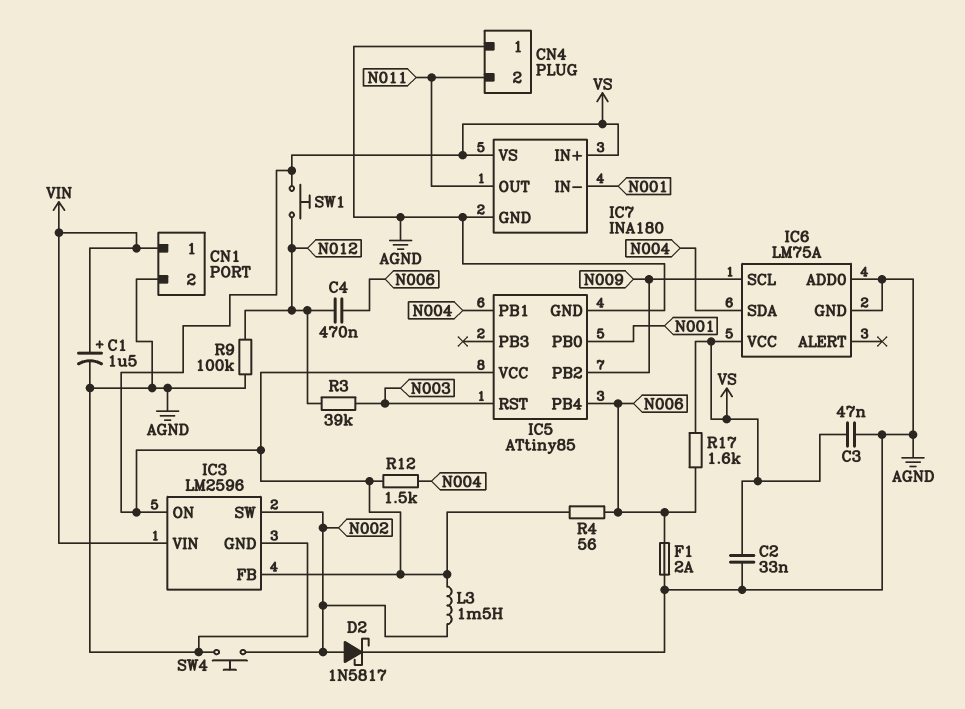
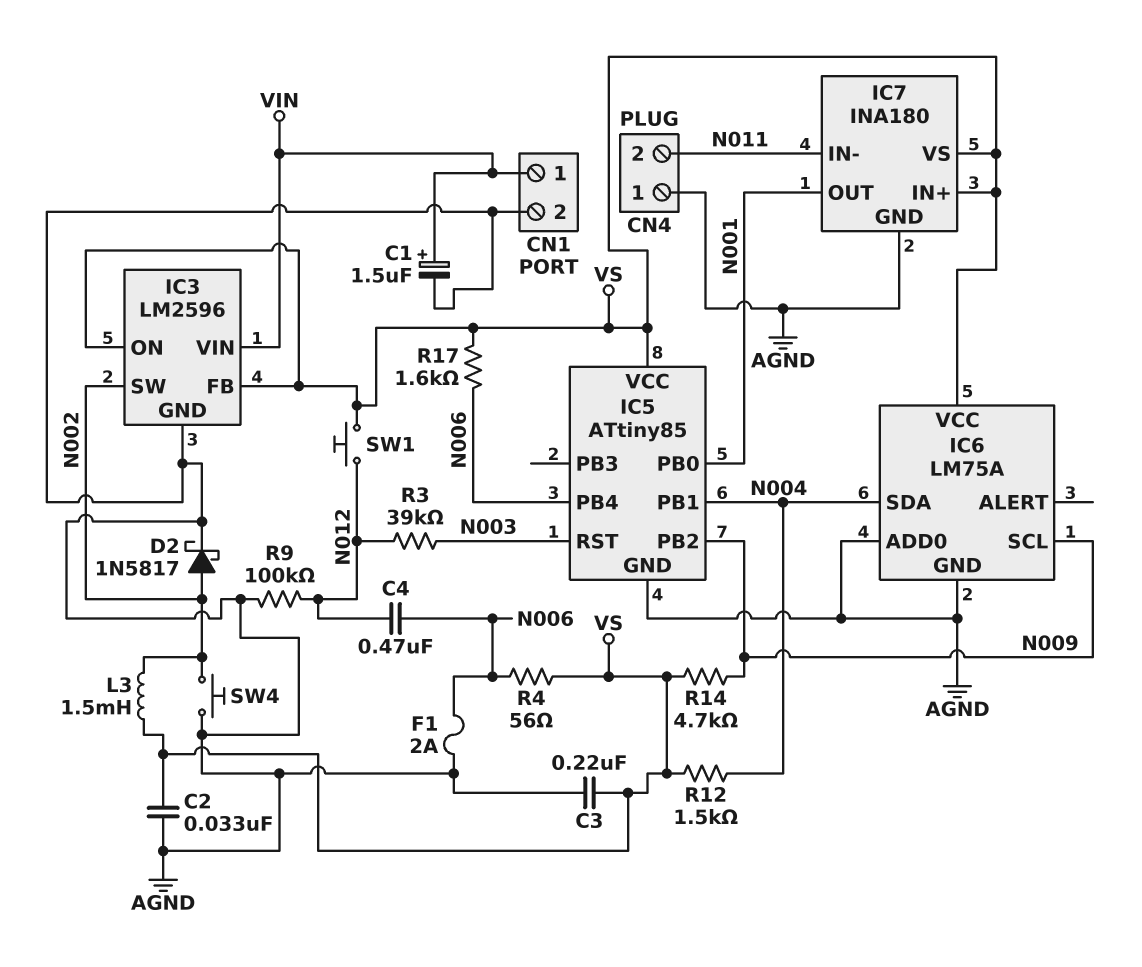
C3: 47nF (AGND, VS) -> 220nF (AGND, VS)
IC7 pin IN-: N001 -> N011
IC7 pin OUT: N011 -> N001
R14: none -> 4.7k (N009, VS)

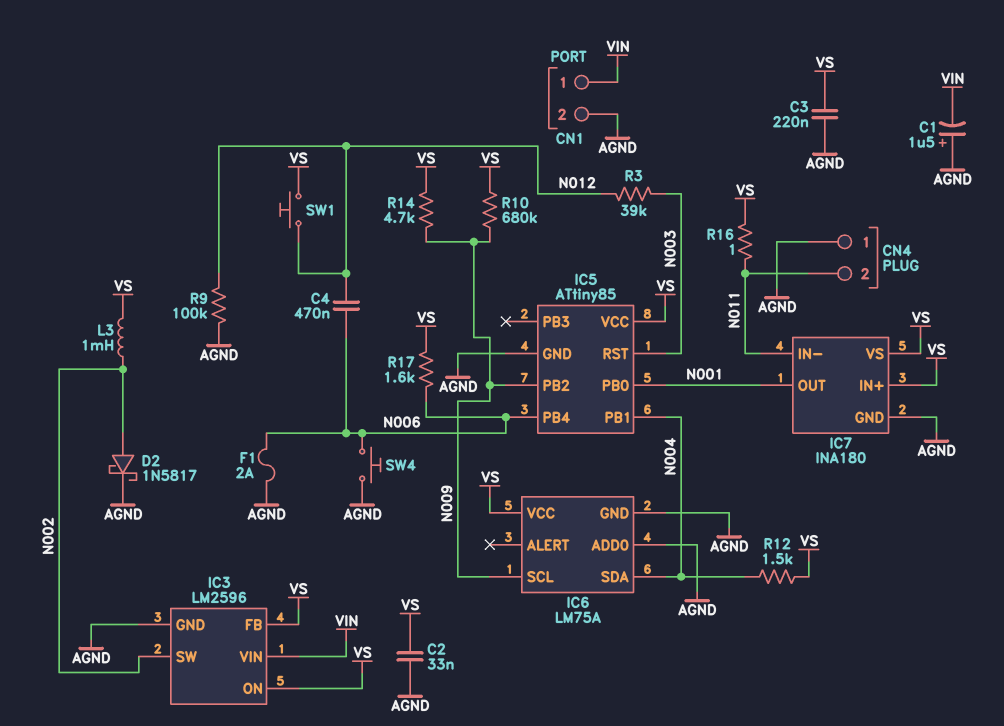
C1: 1.5uF (plus VIN, minus AGND) -> 1.5uF (plus AGND, minus VIN)
L3: 1.5mH (N002, VS) -> 1mH (N002, VS)
R4: 56 (N006, VS) -> none
R10: none -> 680k (N009, VS)
R16: none -> 1 (N011, VS)
SW4: button (AGND, N002) -> button (AGND, N006)

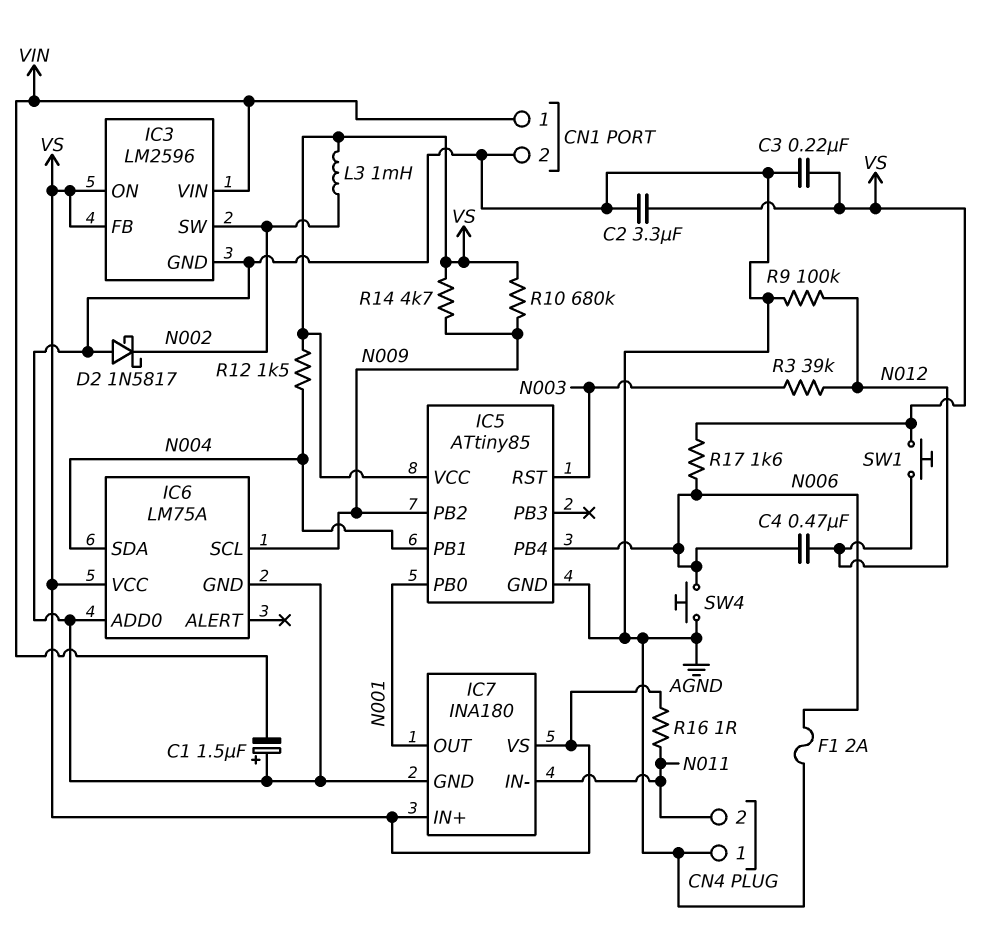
C2: 33nF (AGND, VS) -> 3.3uF (AGND, VS)
D2: schottky 1N5817 (A N002, K AGND) -> schottky 1N5817 (A AGND, K N002)

